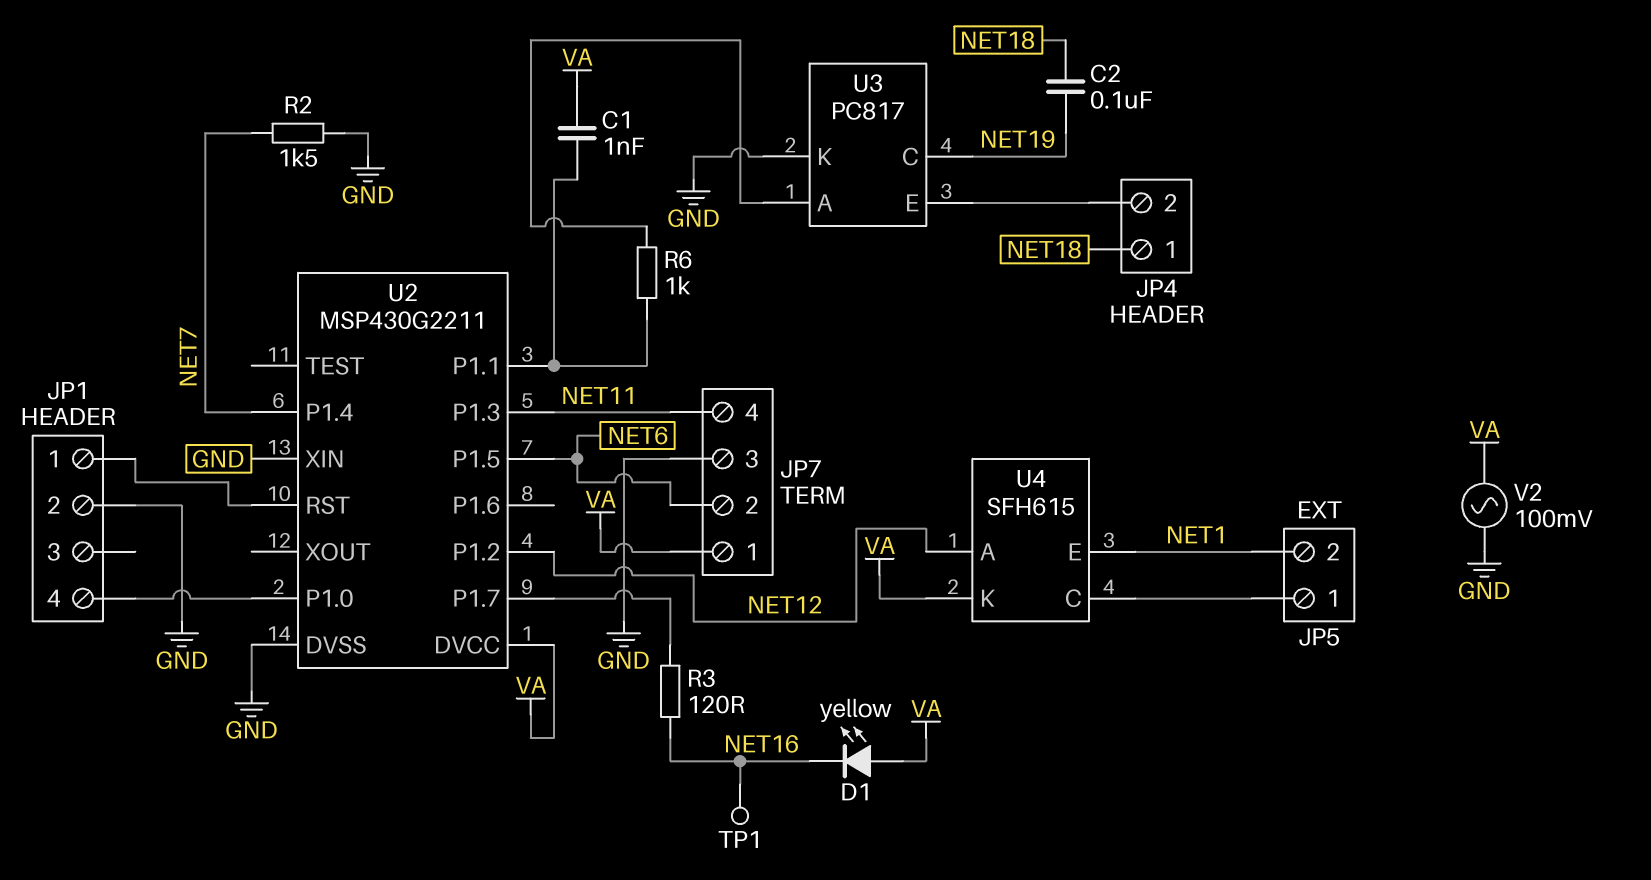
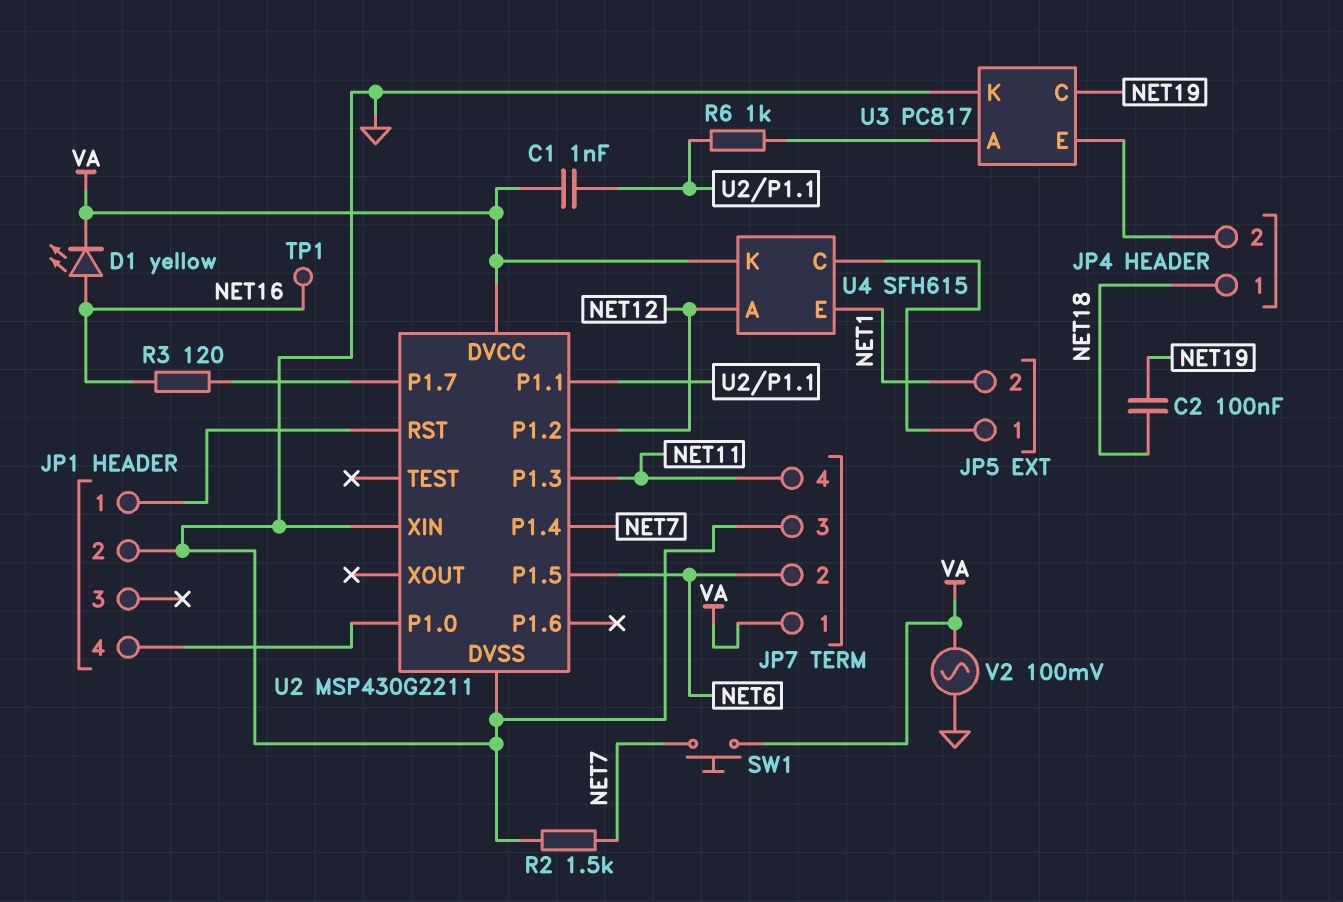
D1: LED yellow (A VA, K NET16) -> LED yellow (A NET16, K VA)
SW1: none -> button (NET7, VA)

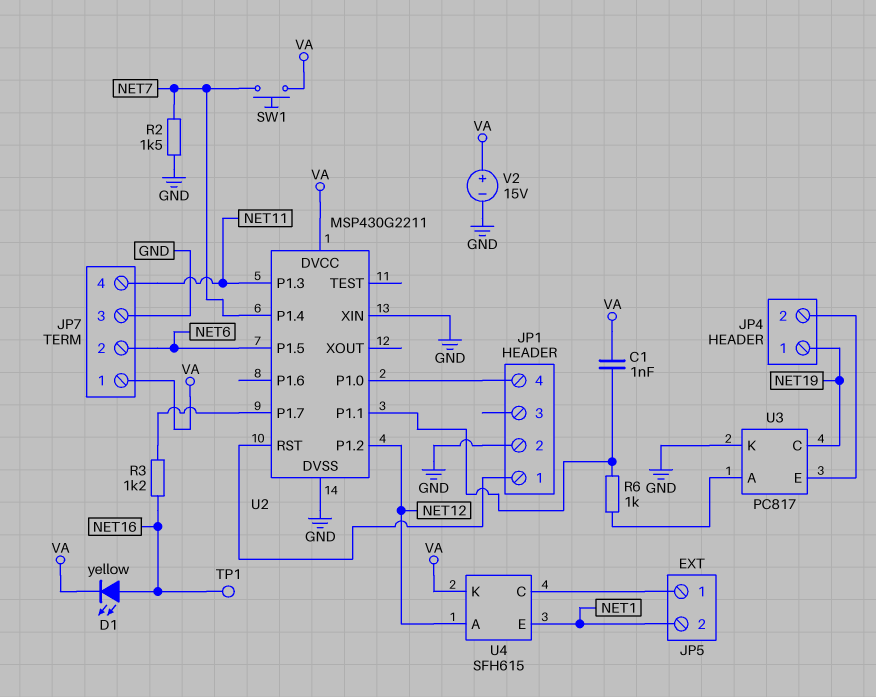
C2: 100nF (NET18, NET19) -> none
JP4 pin 1: NET18 -> NET19
R3: 120 (NET16, U2/P1.7) -> 1.2k (NET16, U2/P1.7)
V2: AC 100mV (GND, VA) -> 15V (plus VA, minus GND)

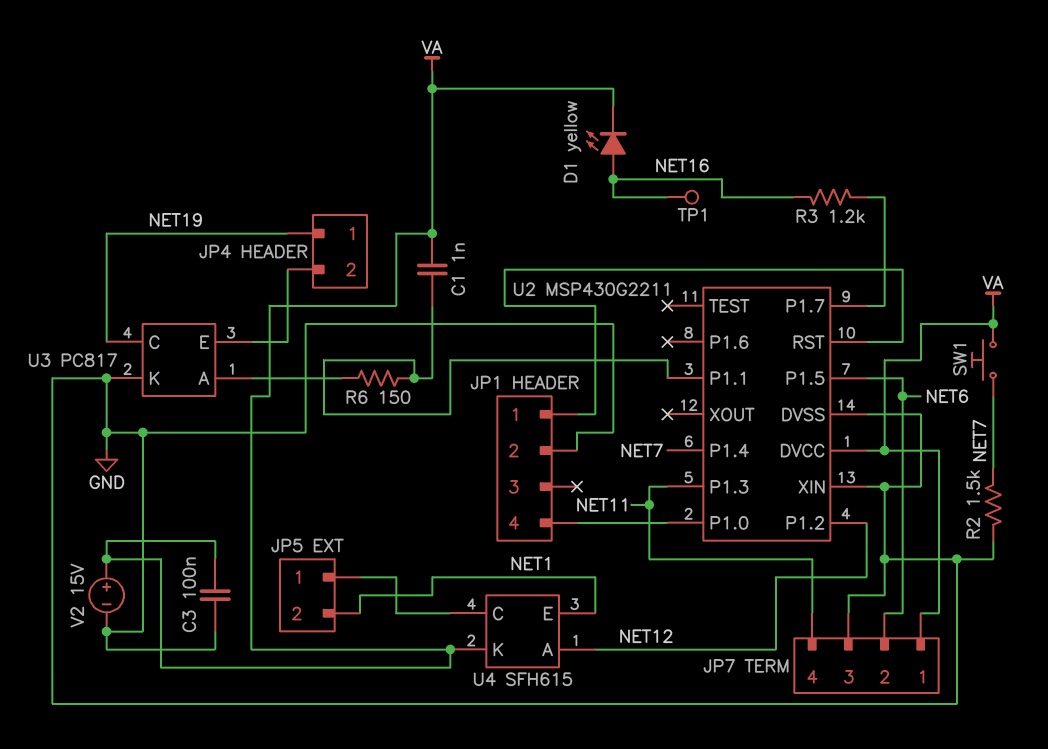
C3: none -> 100nF (GND, VA)
R6: 1k (U2/P1.1, U3/A) -> 150 (U2/P1.1, U3/A)

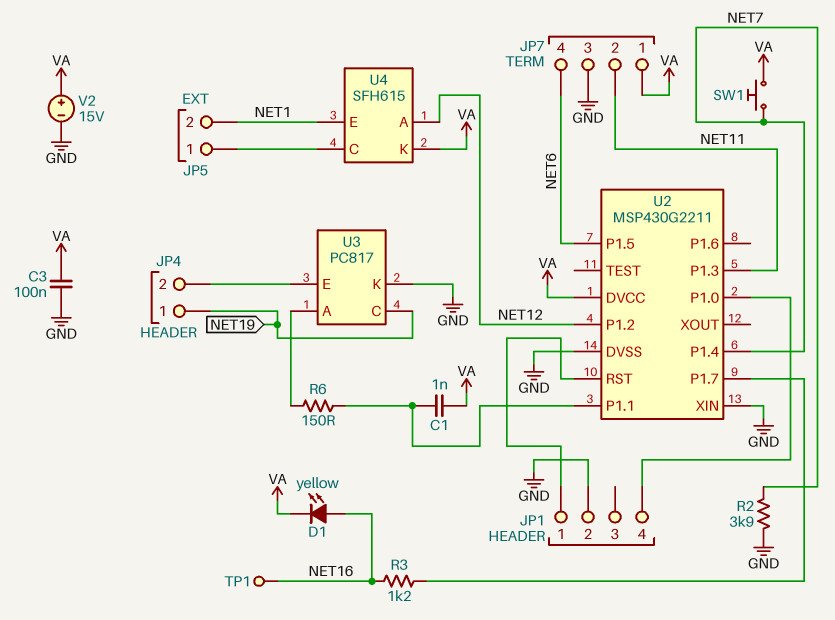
JP7 pin 2: NET6 -> NET11
JP7 pin 4: NET11 -> NET6
R2: 1.5k (GND, NET7) -> 3.9k (GND, NET7)

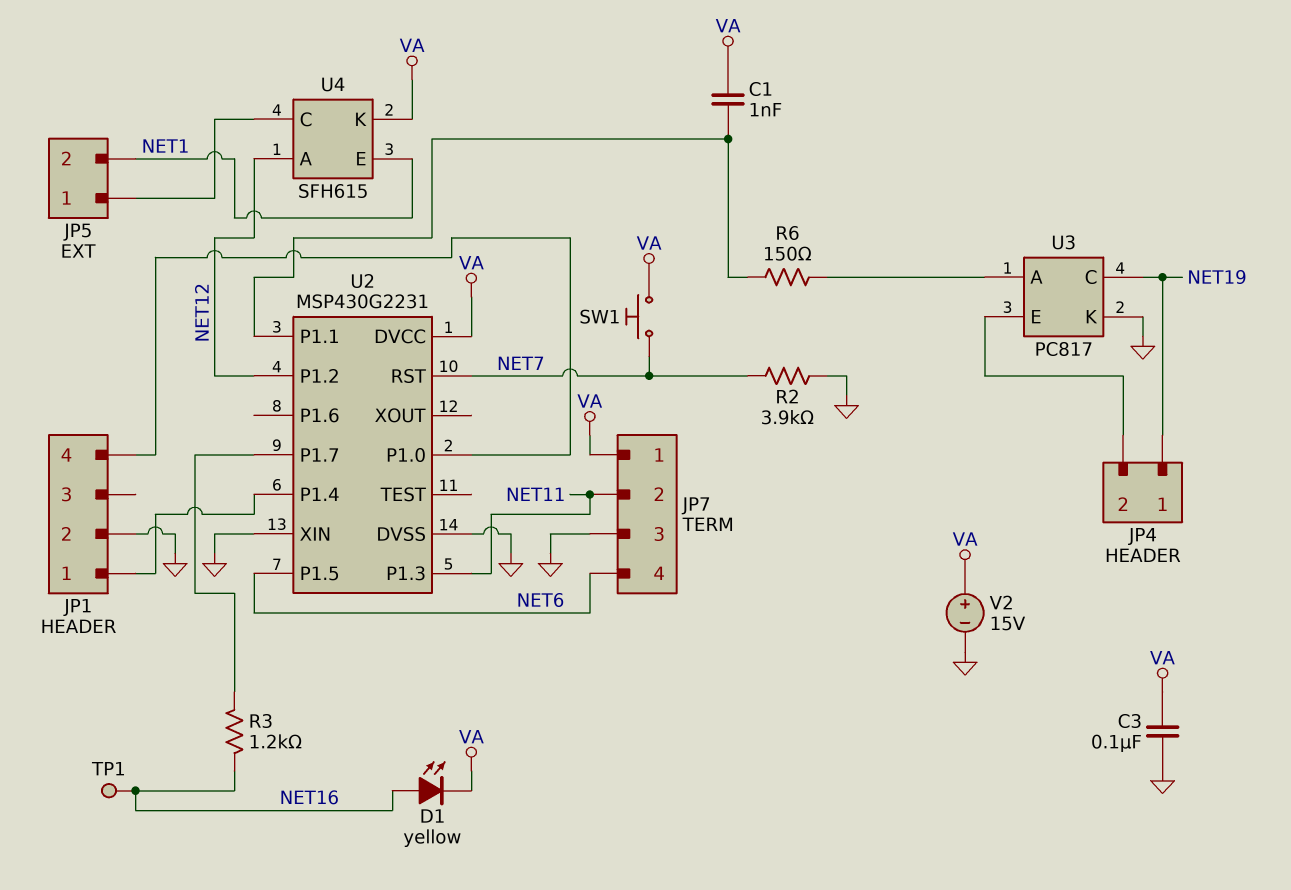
U2: MSP430G2211 -> MSP430G2231
U2 pin P1.4: NET7 -> JP1/1
U2 pin RST: JP1/1 -> NET7

